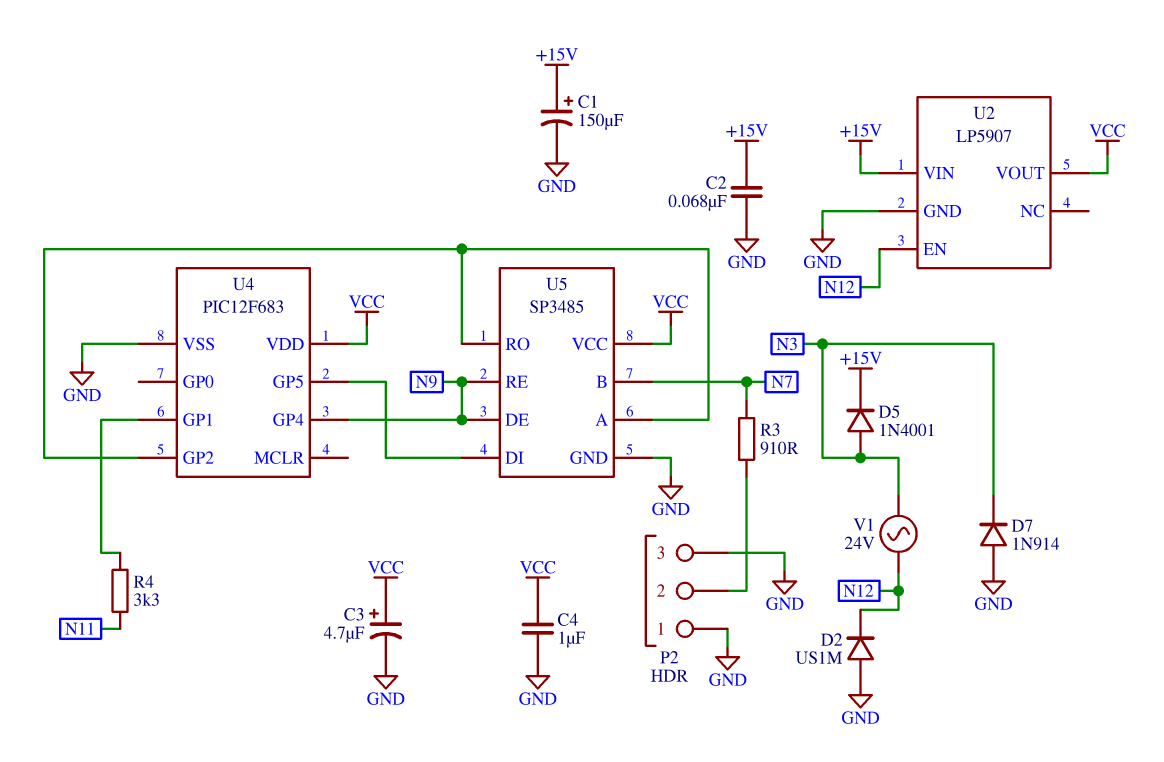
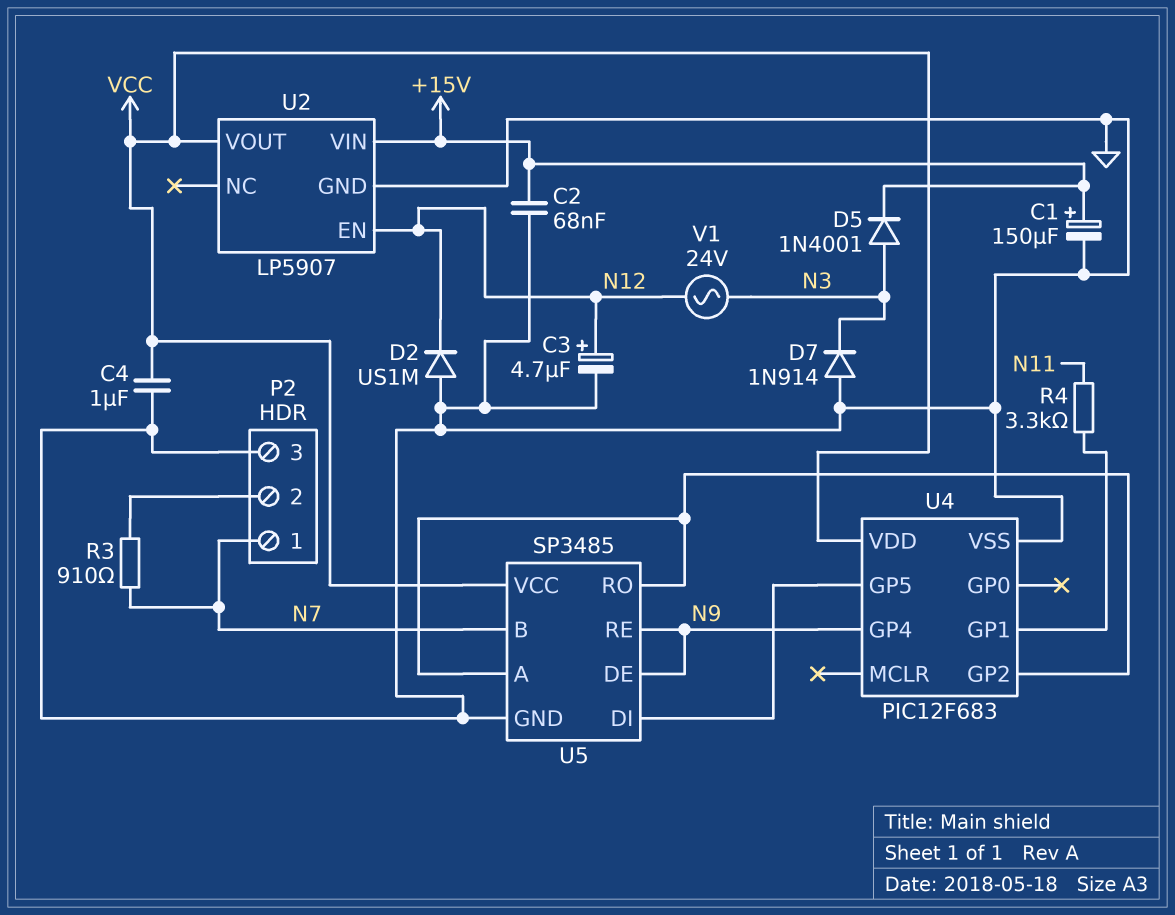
C3: 4.7uF (plus VCC, minus GND) -> 4.7uF (plus N12, minus GND)
P2 pin 1: GND -> N7

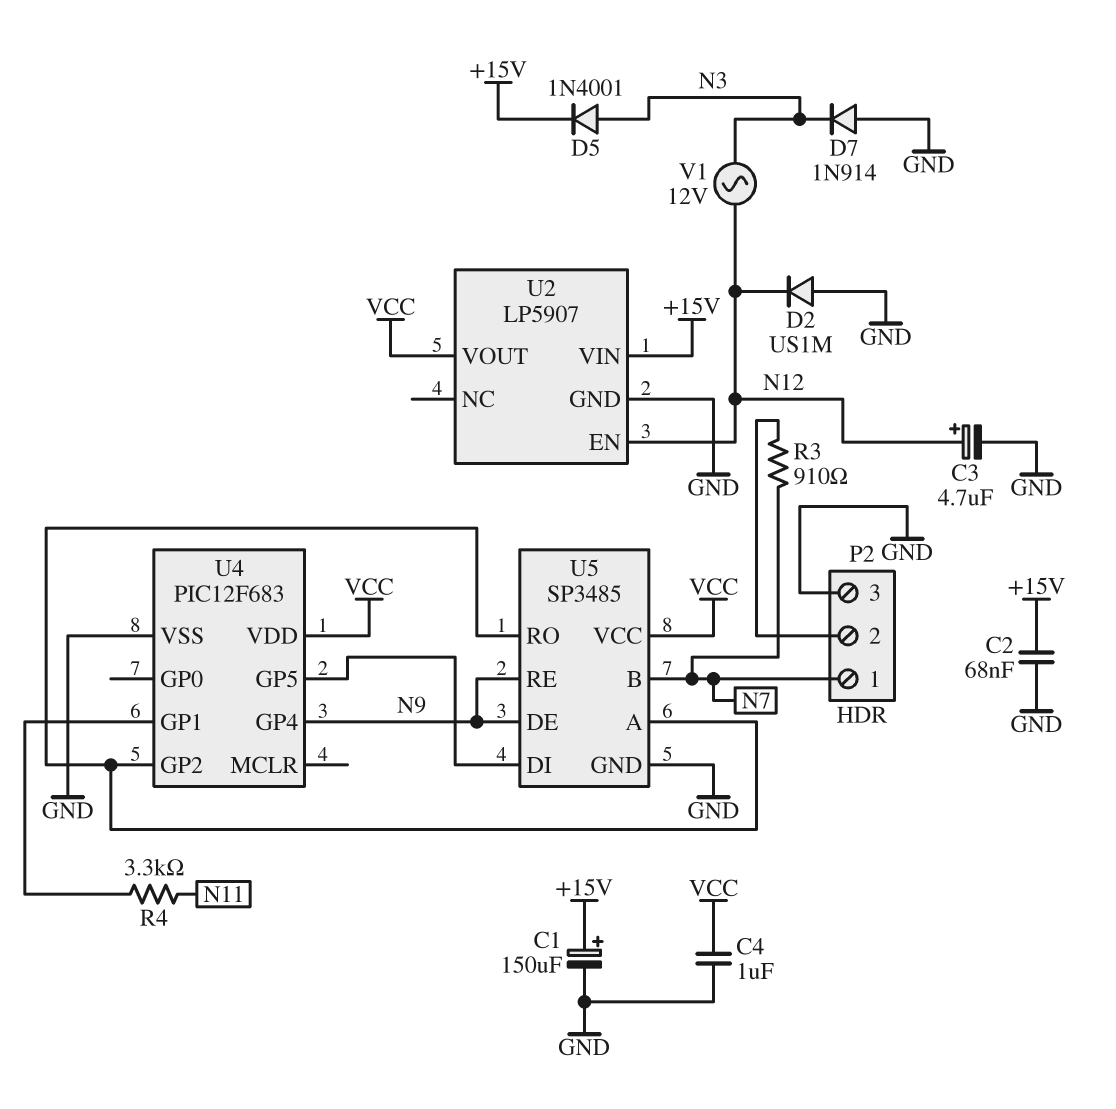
V1: AC 24V (N3, N12) -> AC 12V (N3, N12)

